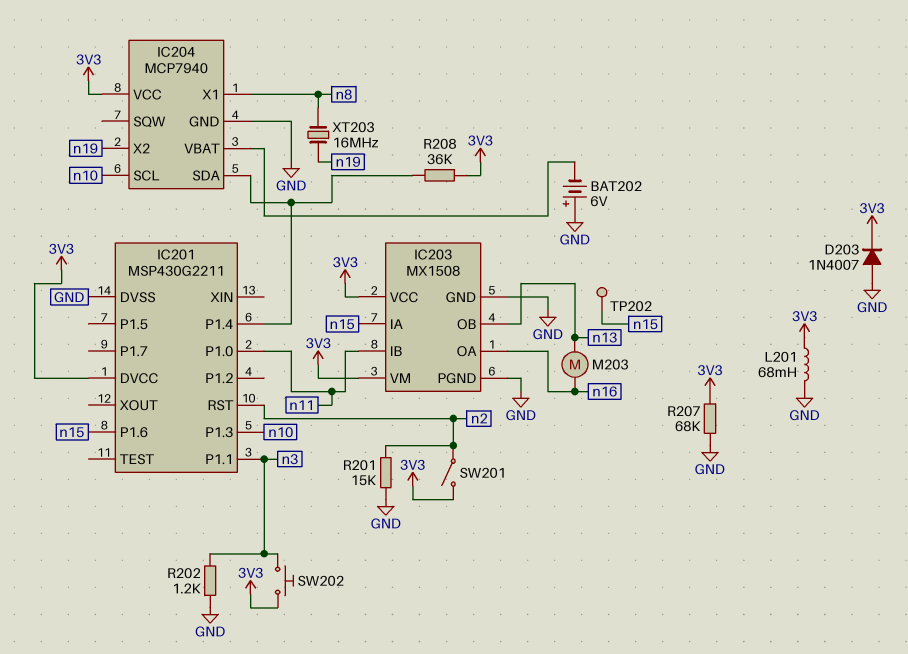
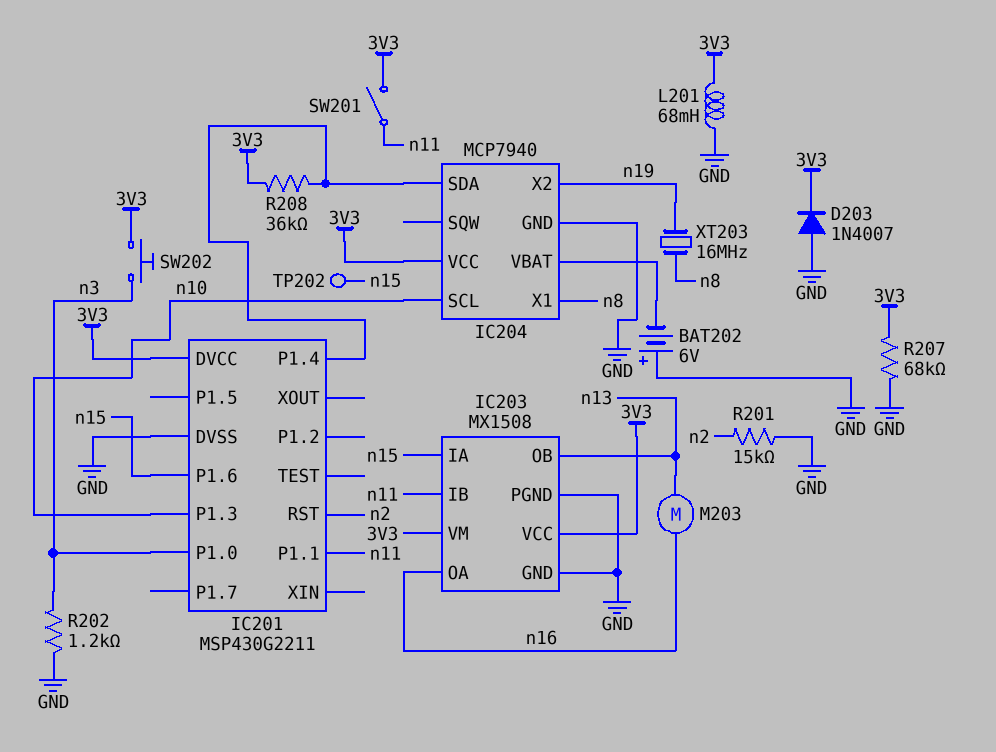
IC201 pin P1.0: n11 -> n3
IC201 pin P1.1: n3 -> n11
SW201: switch (3V3, n2) -> switch (3V3, n11)

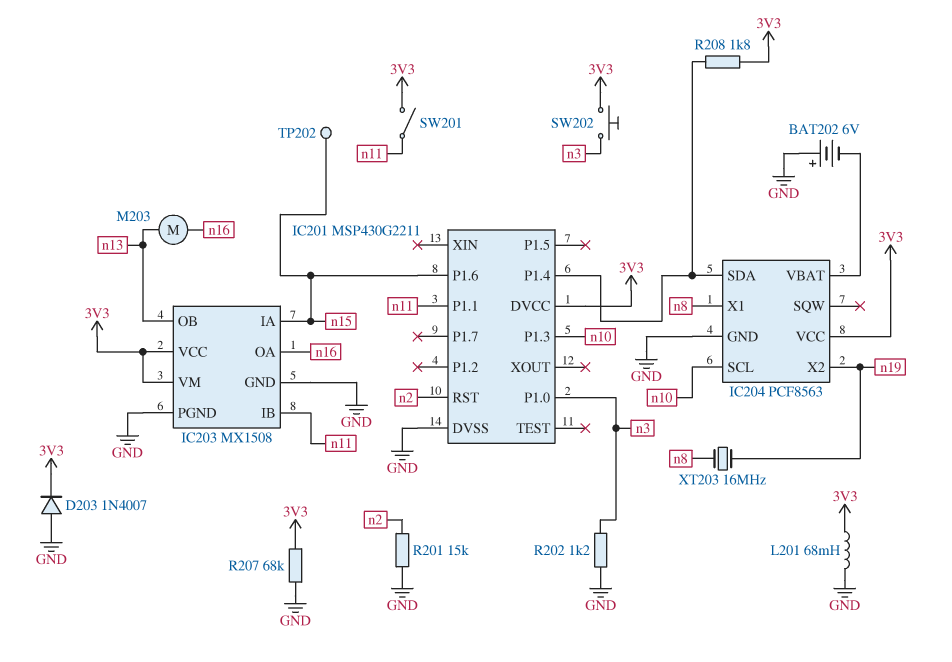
IC204: MCP7940 -> PCF8563
R208: 36k (3V3, IC201/P1.4) -> 1.8k (3V3, IC201/P1.4)

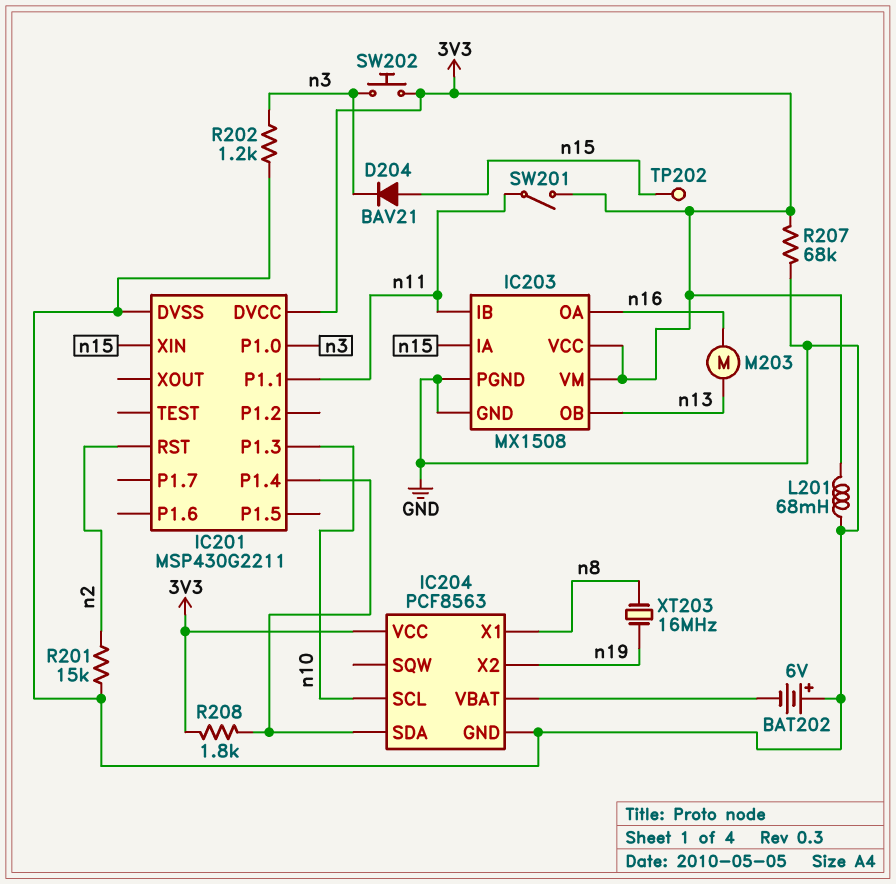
D203: diode 1N4007 (A GND, K 3V3) -> none
D204: none -> diode BAV21 (A n15, K n3)
IC201 pin P1.6: n15 -> none
IC201 pin XIN: none -> n15

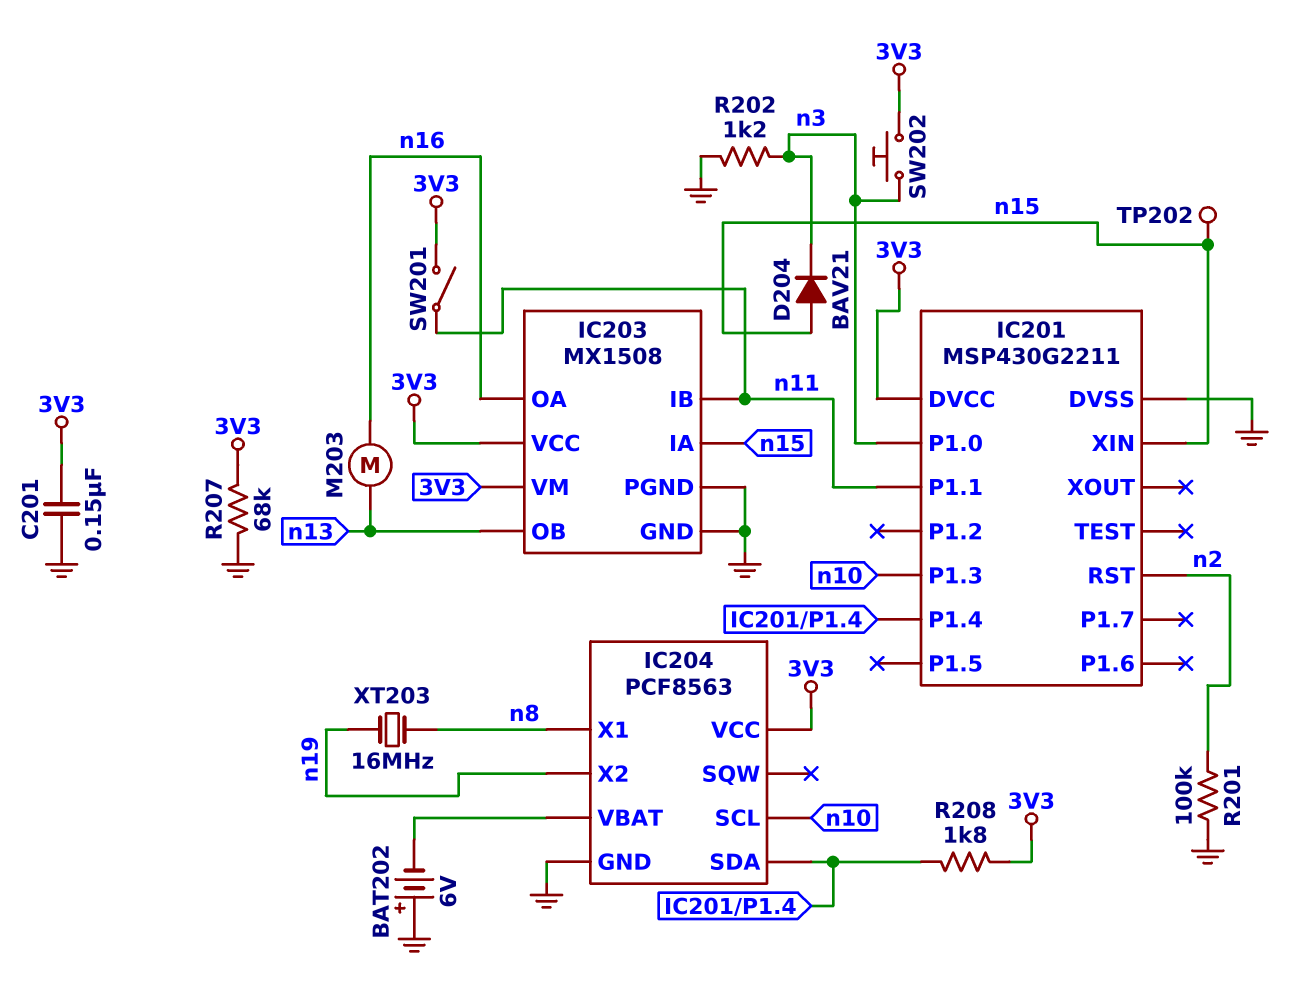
C201: none -> 150nF (3V3, GND)
L201: 68mH (3V3, GND) -> none
R201: 15k (GND, n2) -> 100k (GND, n2)

